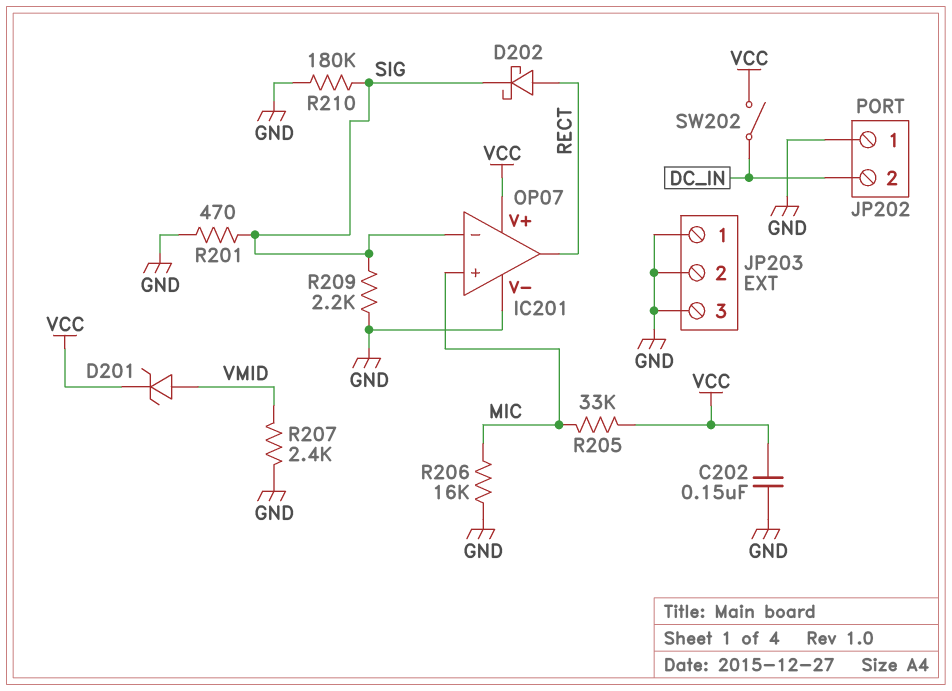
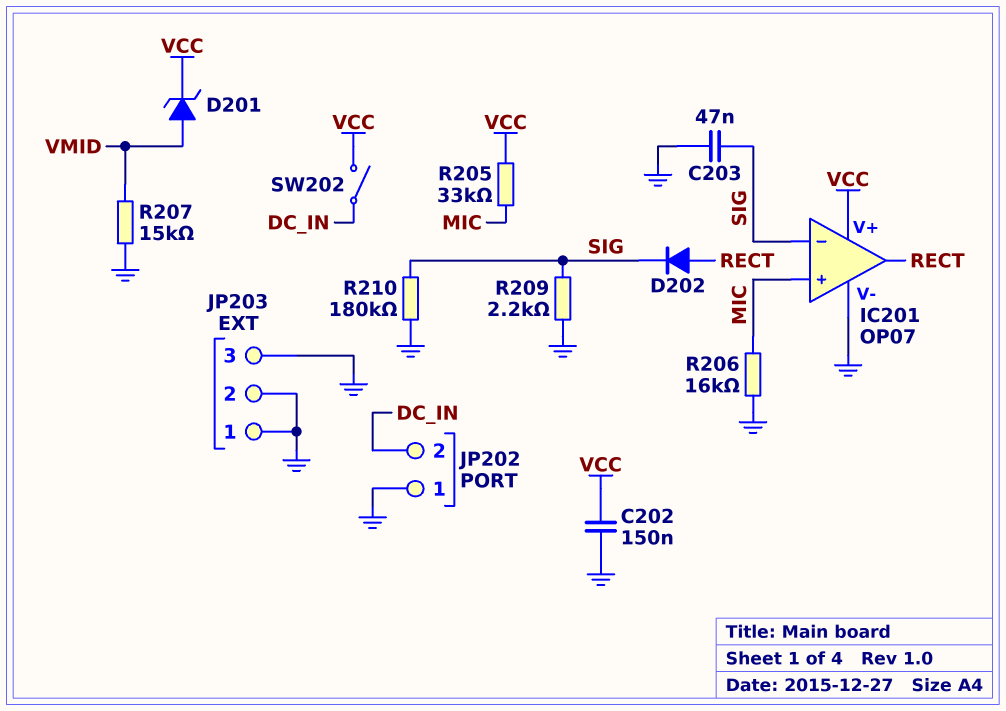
C203: none -> 47nF (GND, SIG)
D202: schottky (A RECT, K SIG) -> diode (A RECT, K SIG)
R201: 470 (GND, SIG) -> none
R207: 2.4k (GND, VMID) -> 15k (GND, VMID)

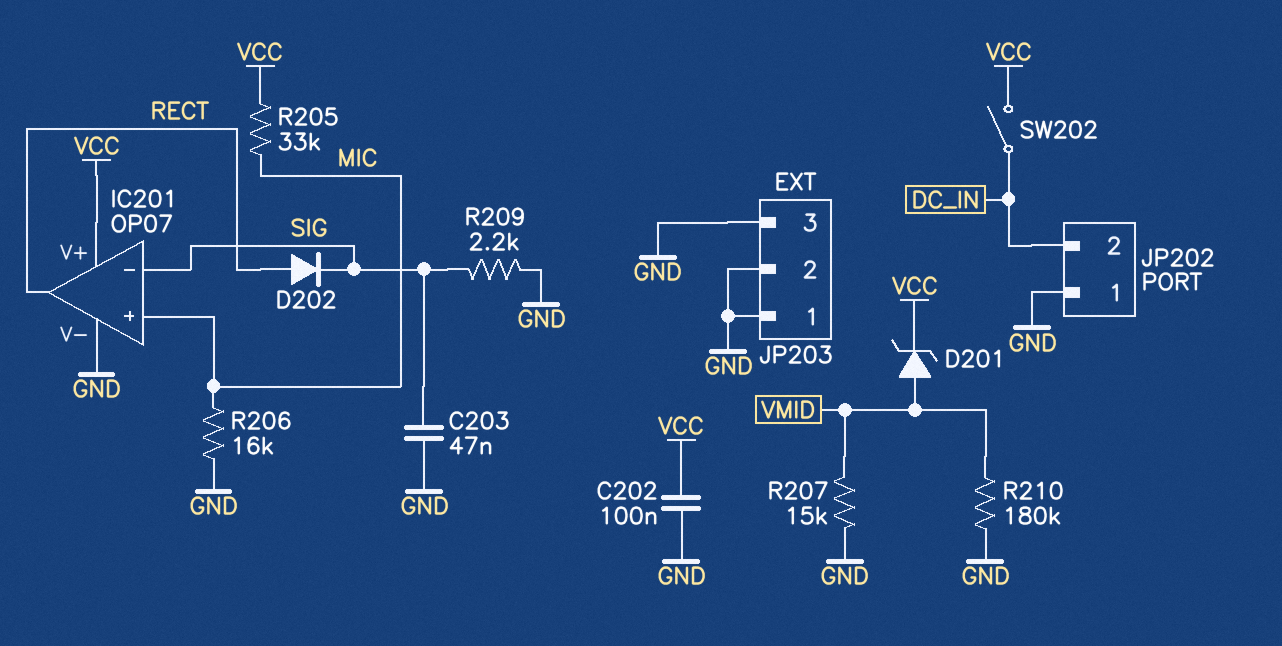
C202: 150nF (GND, VCC) -> 100nF (GND, VCC)
R210: 180k (GND, SIG) -> 180k (GND, VMID)

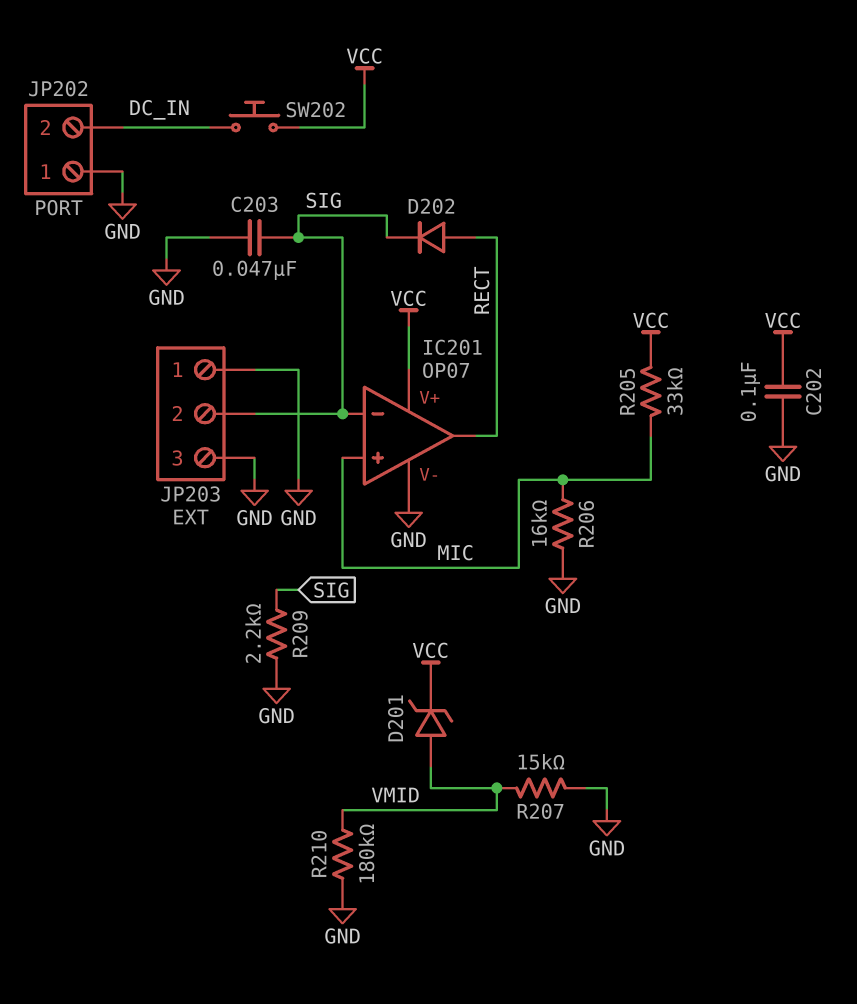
JP203 pin 2: GND -> SIG
SW202: switch (DC_IN, VCC) -> button (DC_IN, VCC)

